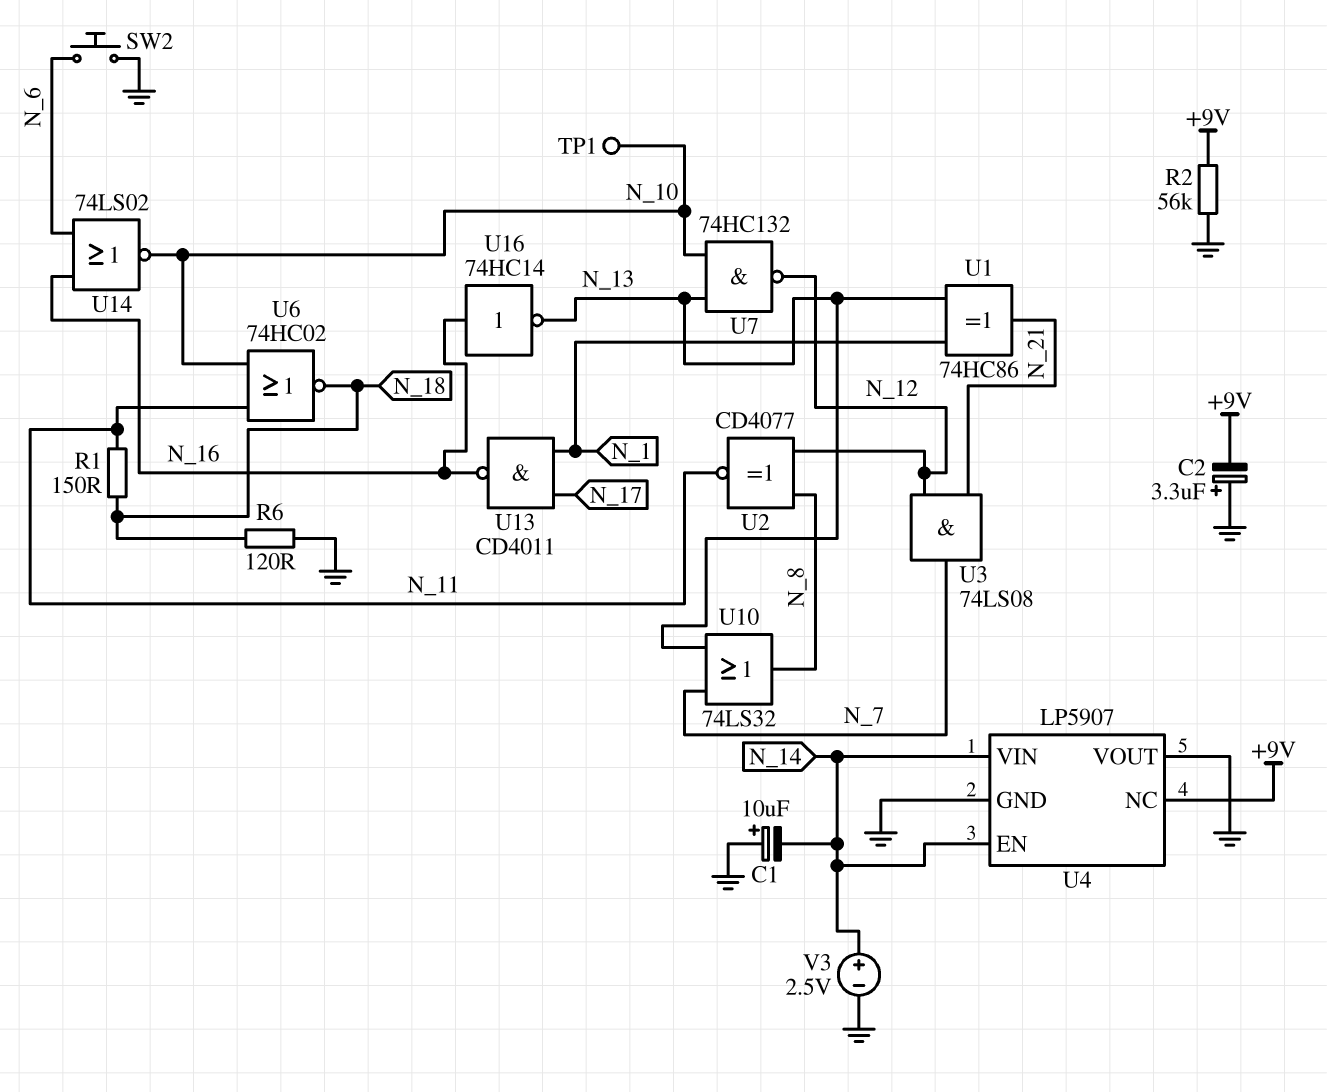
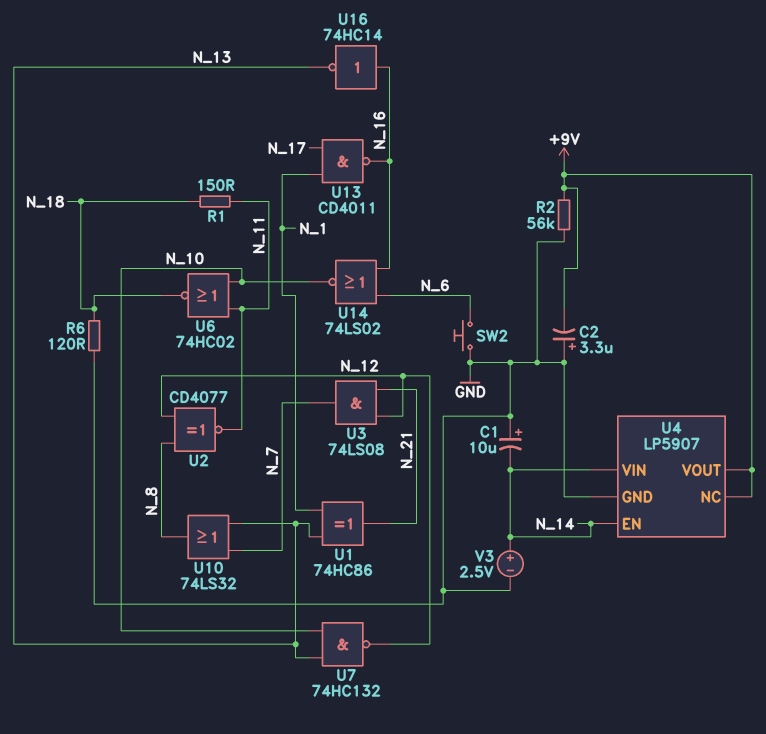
TP1: test point (N_10) -> none
U4 pin VOUT: GND -> +9V

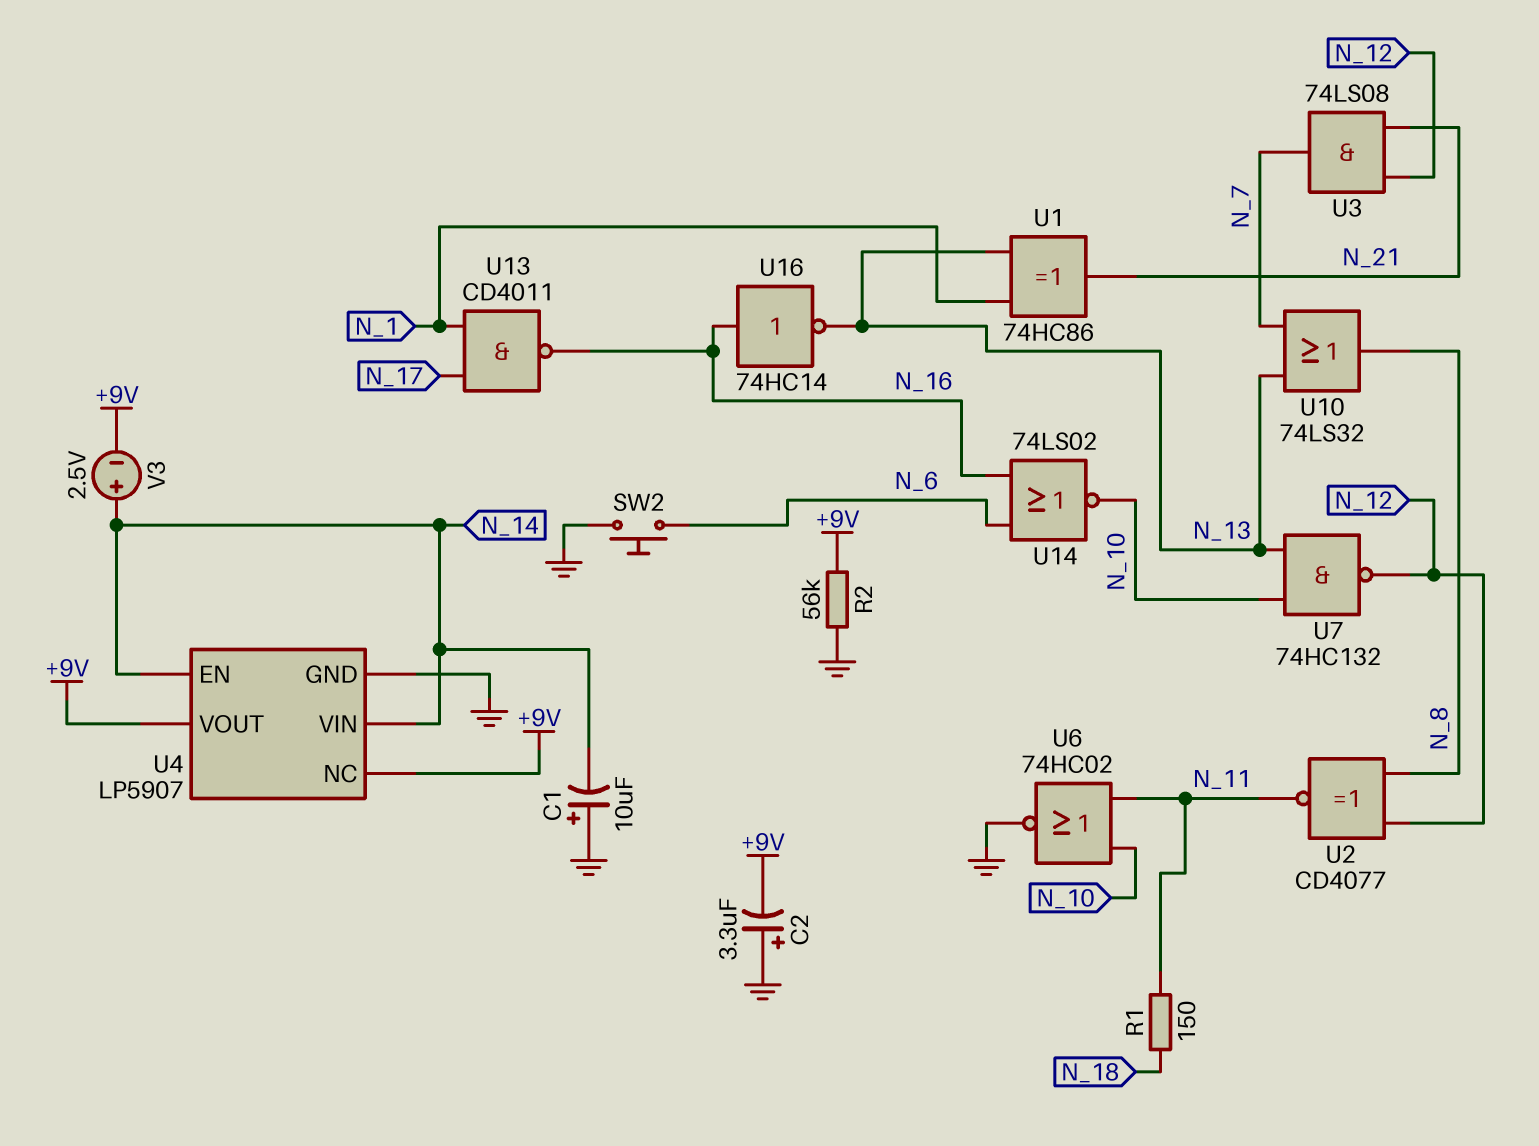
R6: 120 (GND, N_18) -> none
U6: NOR 74HC02 (in N_10, in N_11, out N_18) -> NOR 74HC02 (in N_10, in N_11, out GND)
V3: 2.5V (plus N_14, minus GND) -> 2.5V (plus N_14, minus +9V)

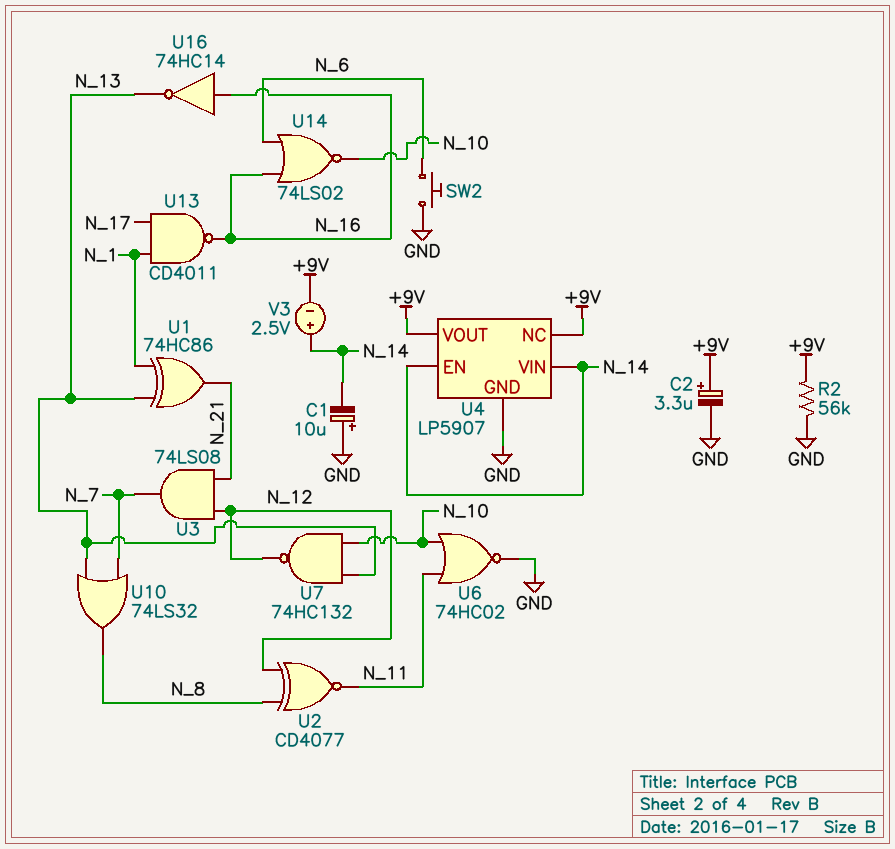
C2: 3.3uF (plus GND, minus +9V) -> 3.3uF (plus +9V, minus GND)
R1: 150 (N_11, N_18) -> none

